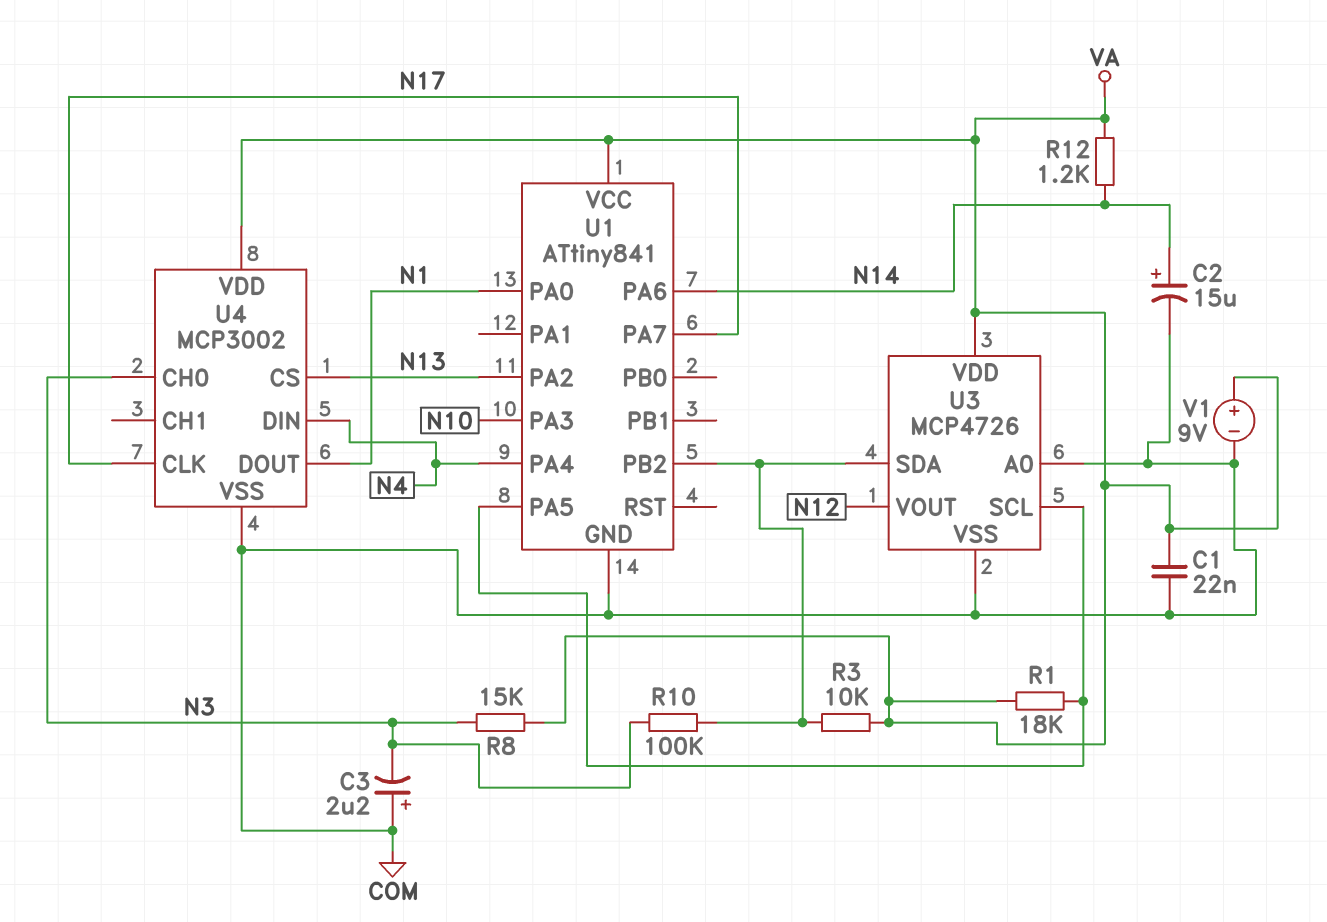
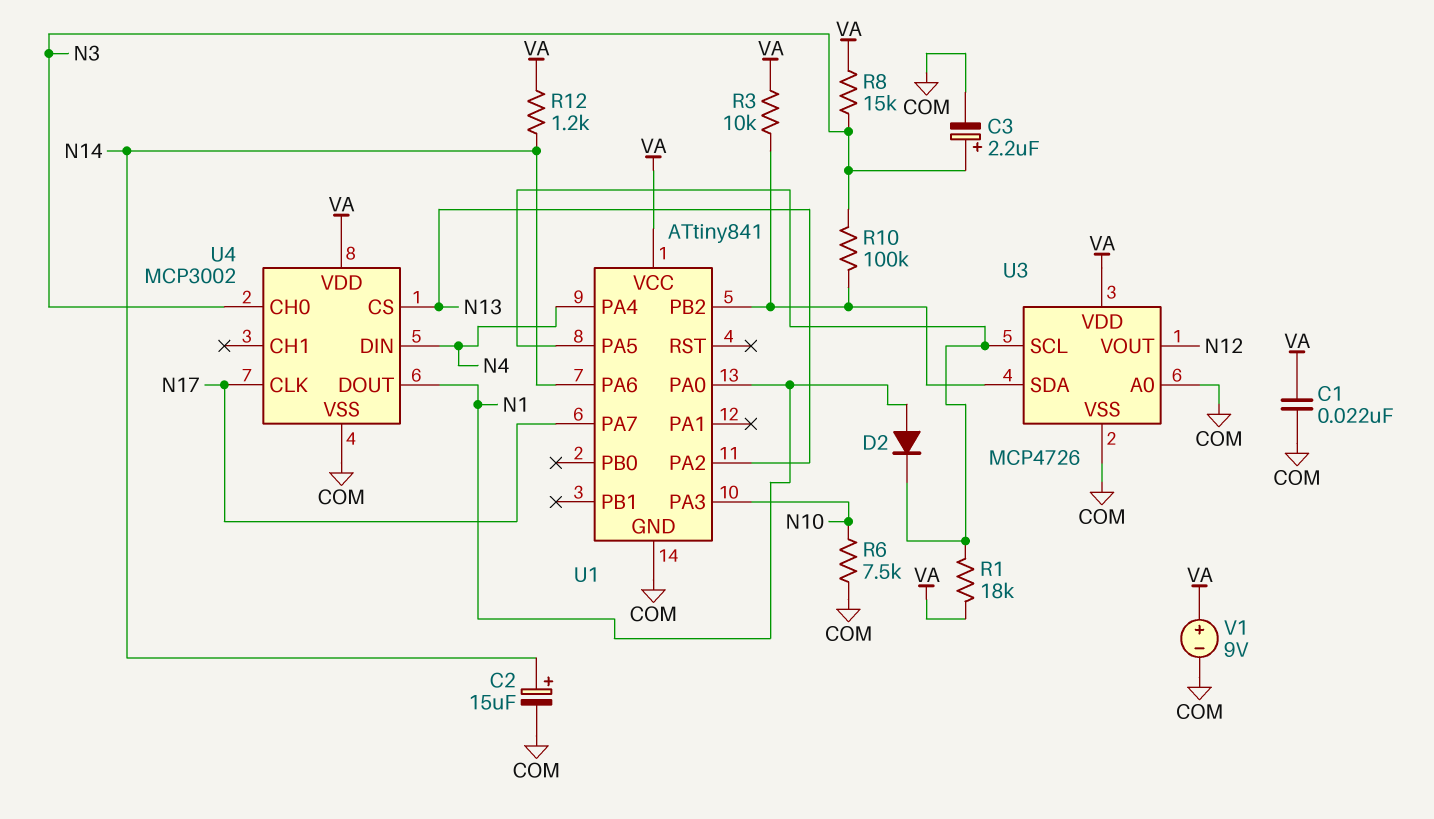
C3: 2.2uF (plus COM, minus N3) -> 2.2uF (plus N3, minus COM)
D2: none -> diode (A N1, K U1/PA5)
R6: none -> 7.5k (COM, N10)

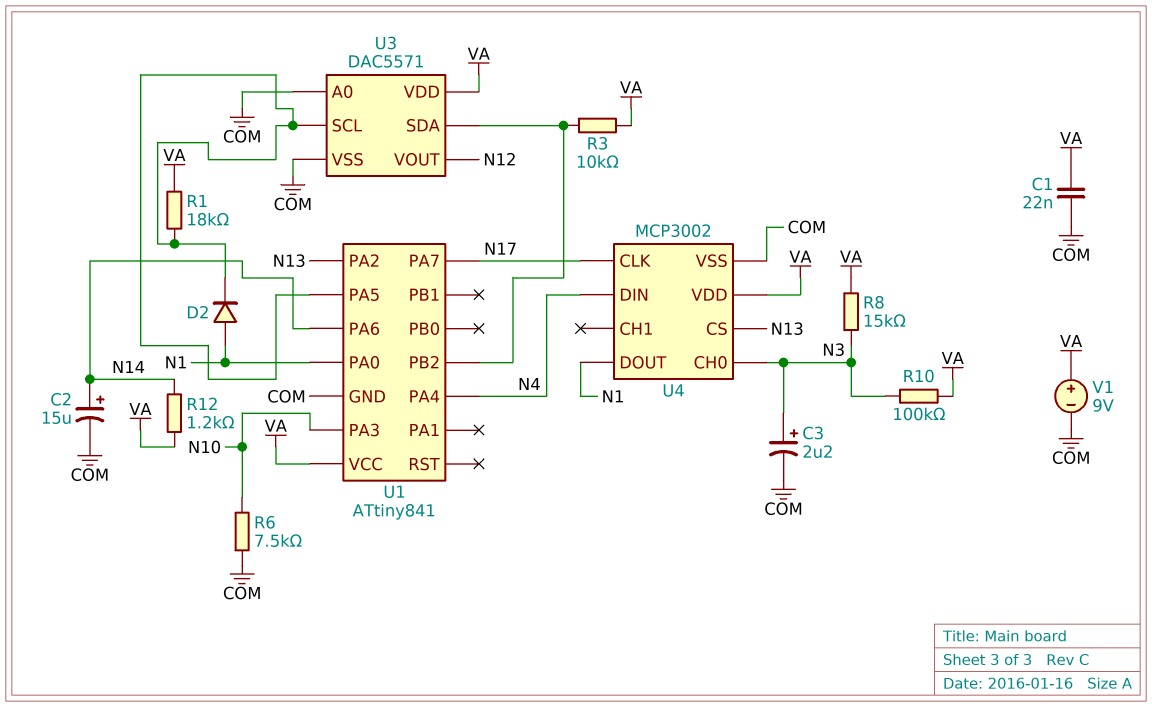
R10: 100k (N3, U1/PB2) -> 100k (N3, VA)
U3: MCP4726 -> DAC5571

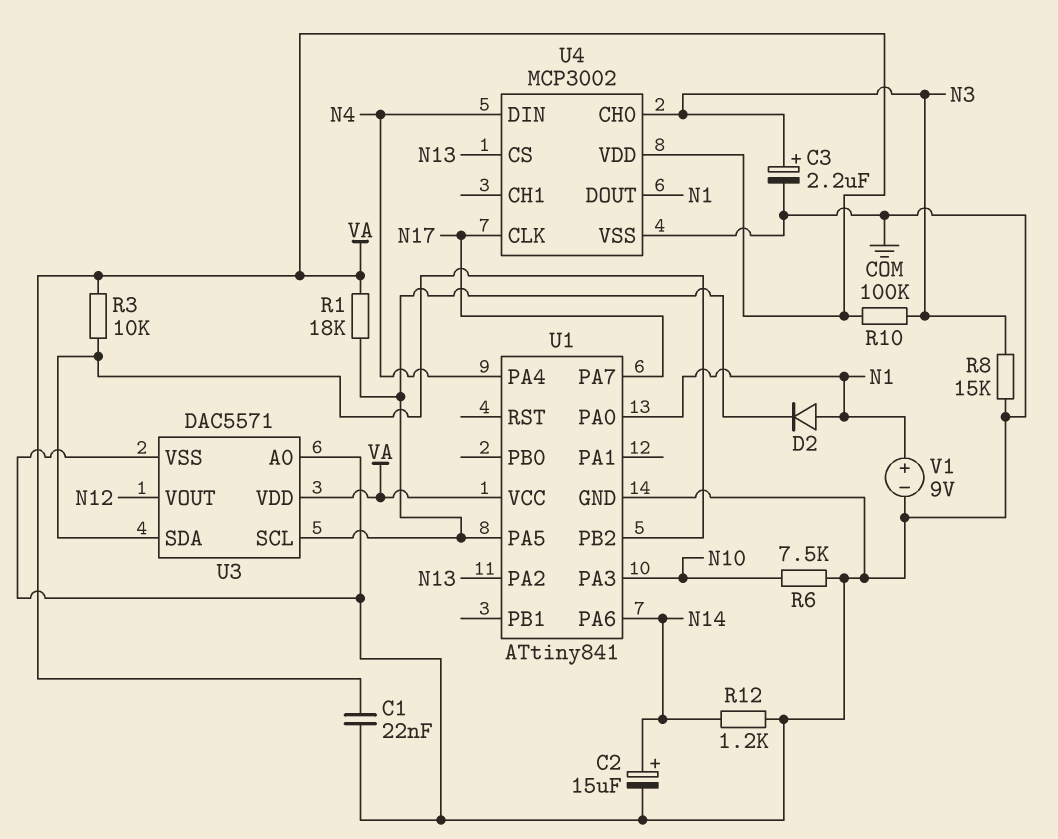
R8: 15k (N3, VA) -> 15k (COM, N3)
R12: 1.2k (N14, VA) -> 1.2k (COM, N14)
V1: 9V (plus VA, minus COM) -> 9V (plus N1, minus COM)

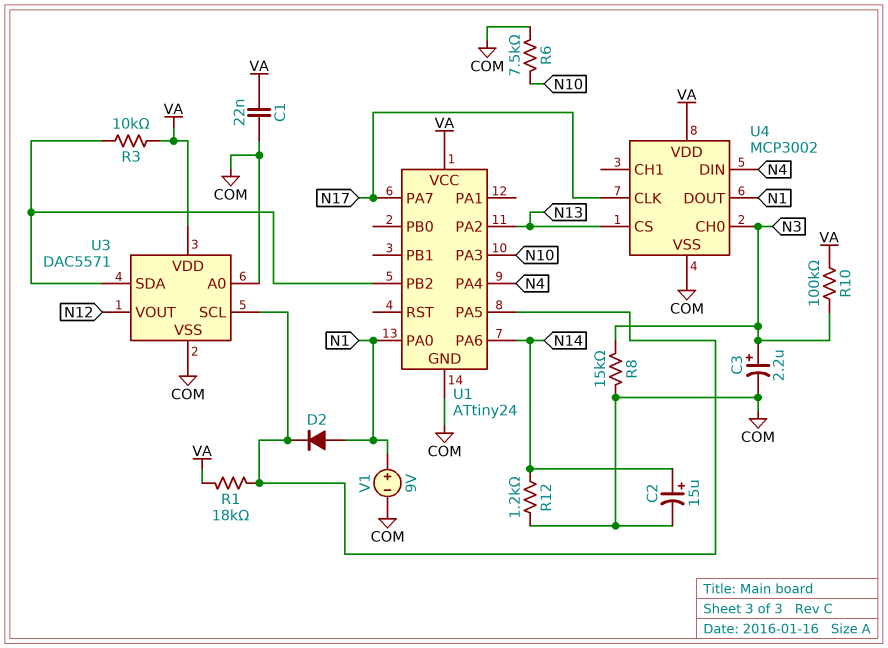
U1: ATtiny841 -> ATtiny24

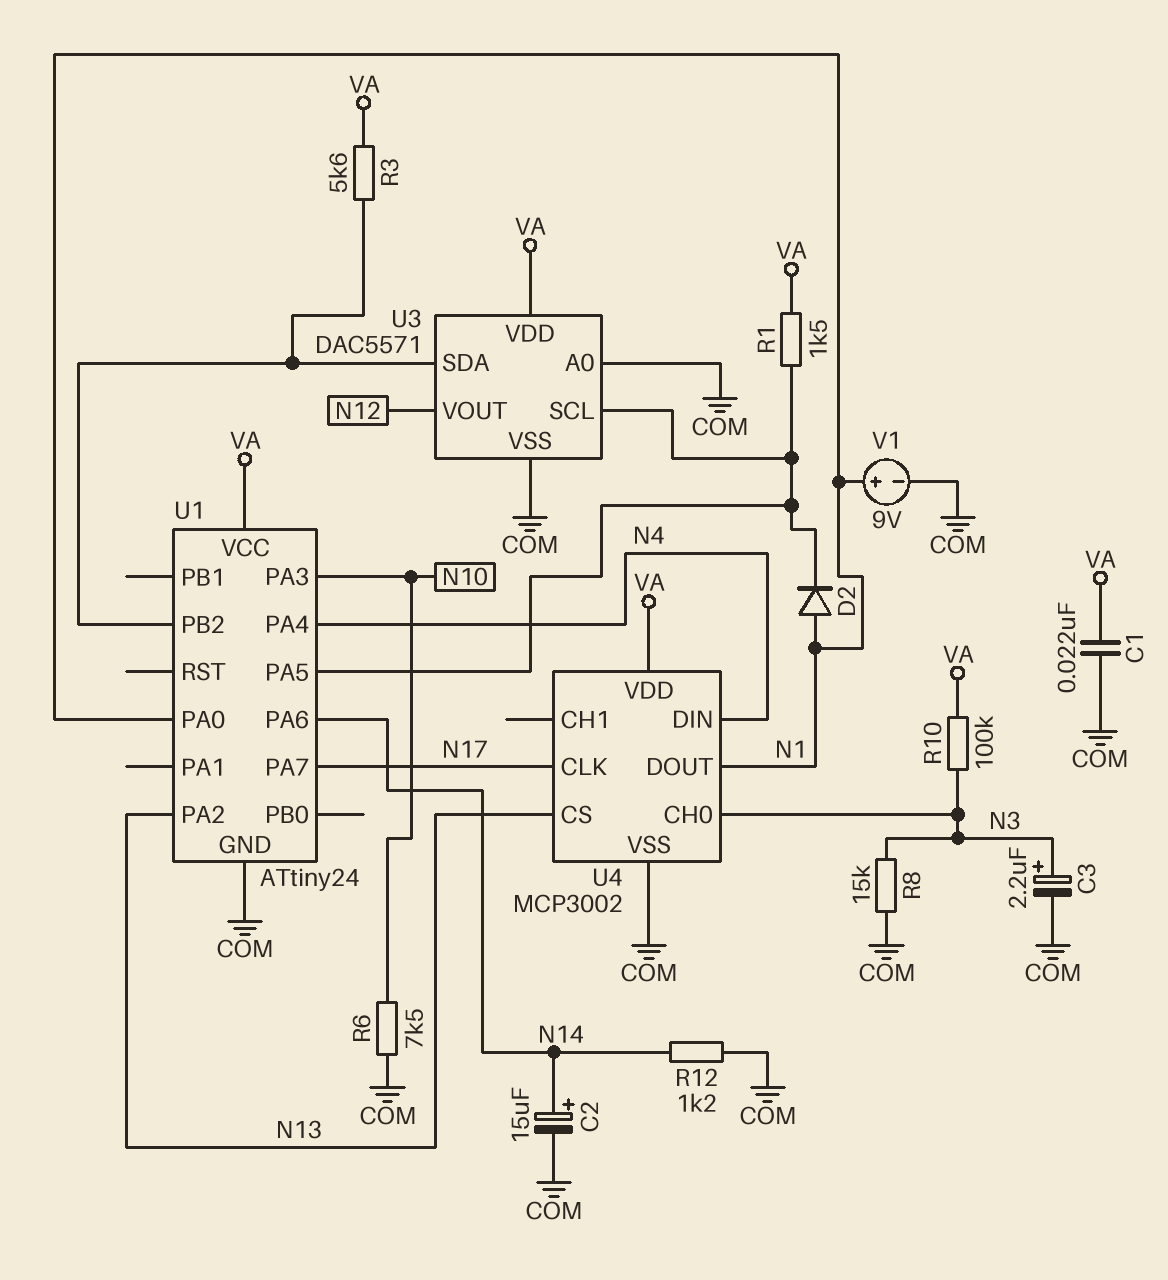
R1: 18k (U1/PA5, VA) -> 1.5k (U1/PA5, VA)
R3: 10k (U1/PB2, VA) -> 5.6k (U1/PB2, VA)

